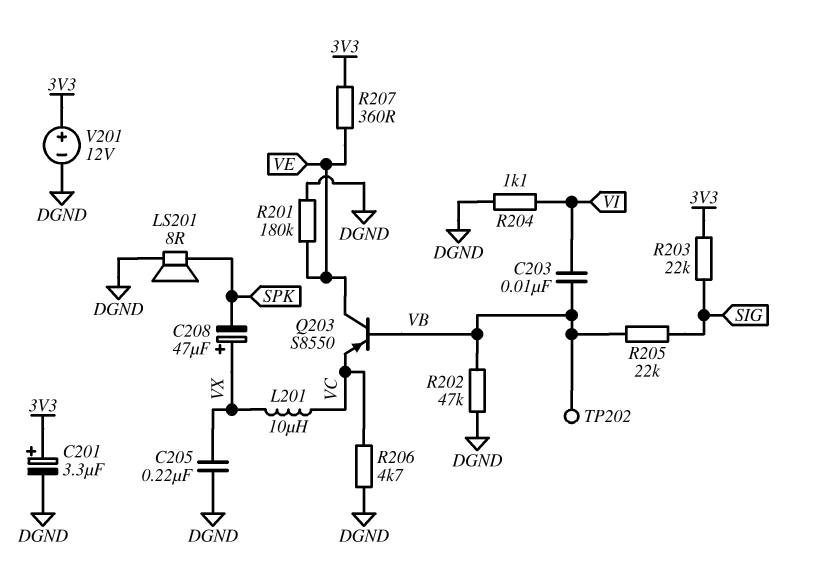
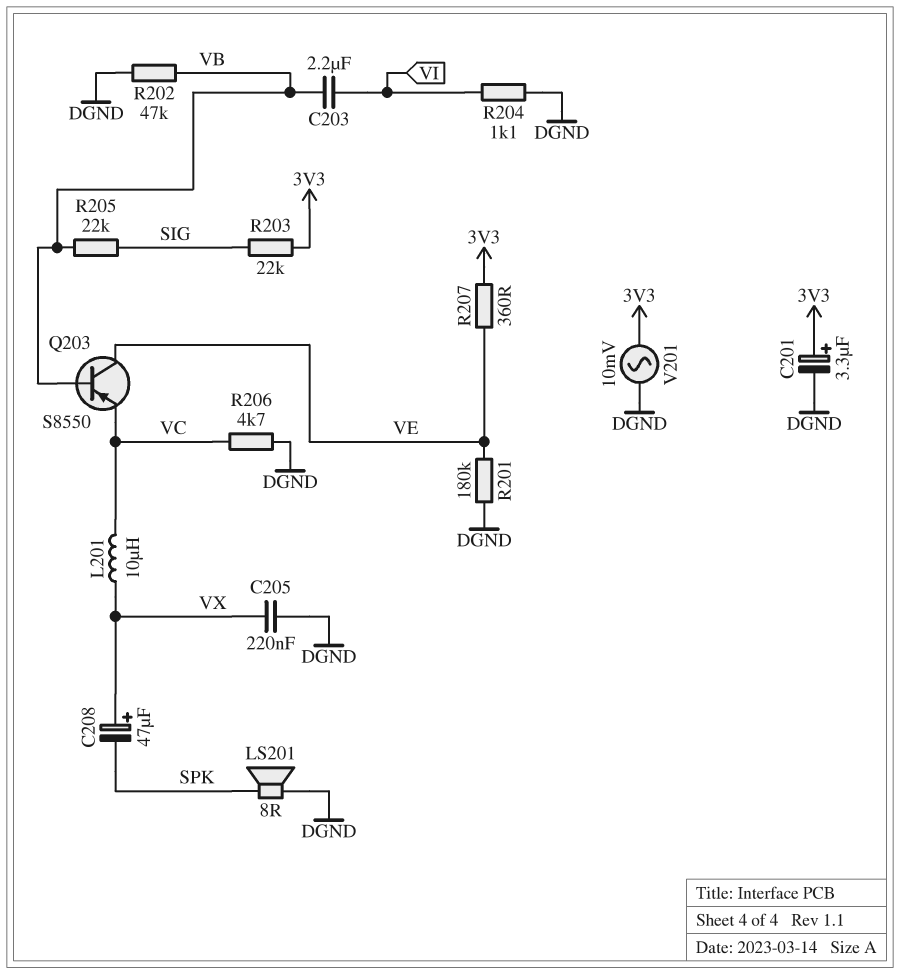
C203: 10nF (VB, VI) -> 2.2uF (VB, VI)
TP202: test point (VB) -> none
V201: 12V (plus 3V3, minus DGND) -> AC 10mV (3V3, DGND)

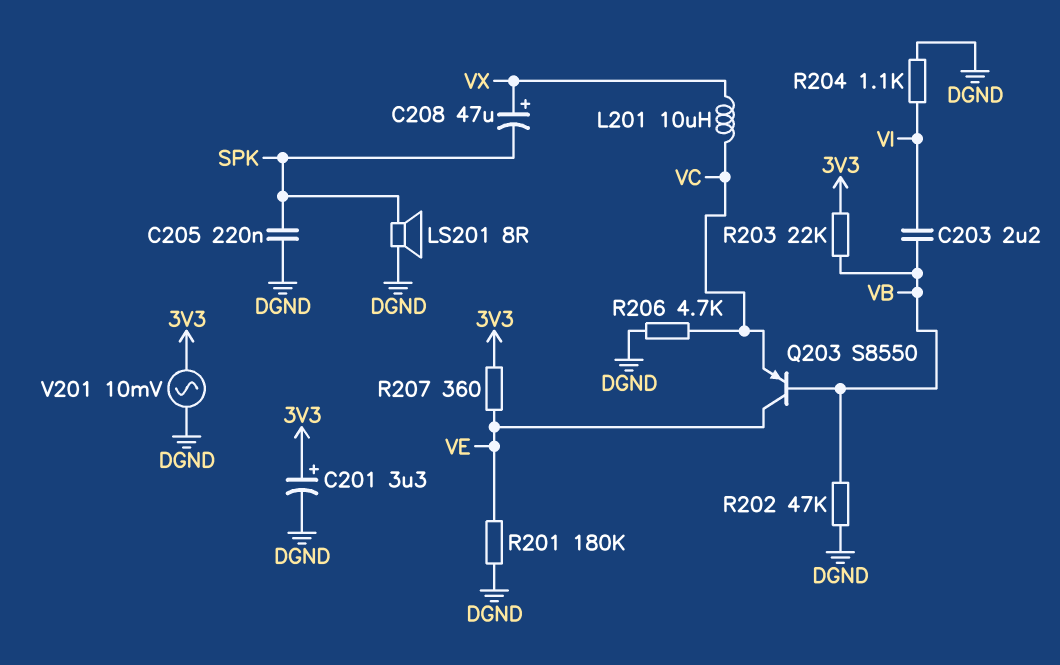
C205: 220nF (DGND, VX) -> 220nF (DGND, SPK)
R203: 22k (3V3, SIG) -> 22k (3V3, VB)
R205: 22k (SIG, VB) -> none

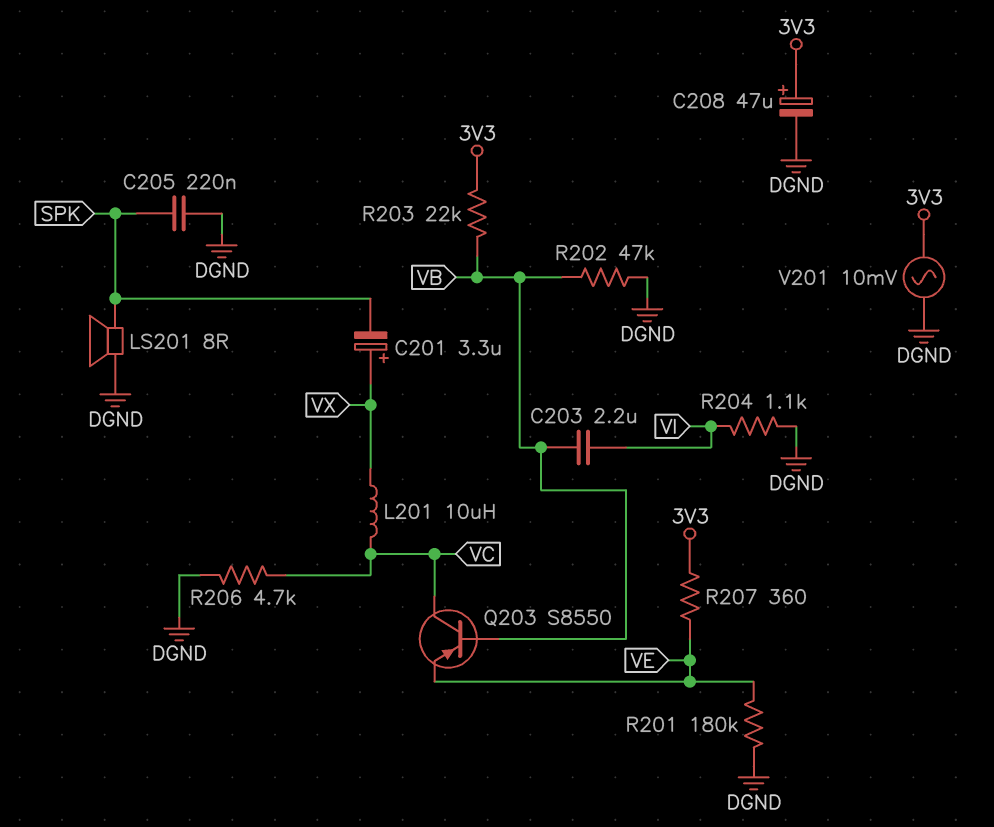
C201: 3.3uF (plus 3V3, minus DGND) -> 3.3uF (plus VX, minus SPK)
C208: 47uF (plus VX, minus SPK) -> 47uF (plus 3V3, minus DGND)
Q203: PNP S8550 (B VB, C VE, E VC) -> PNP S8550 (B VB, C VC, E VE)

